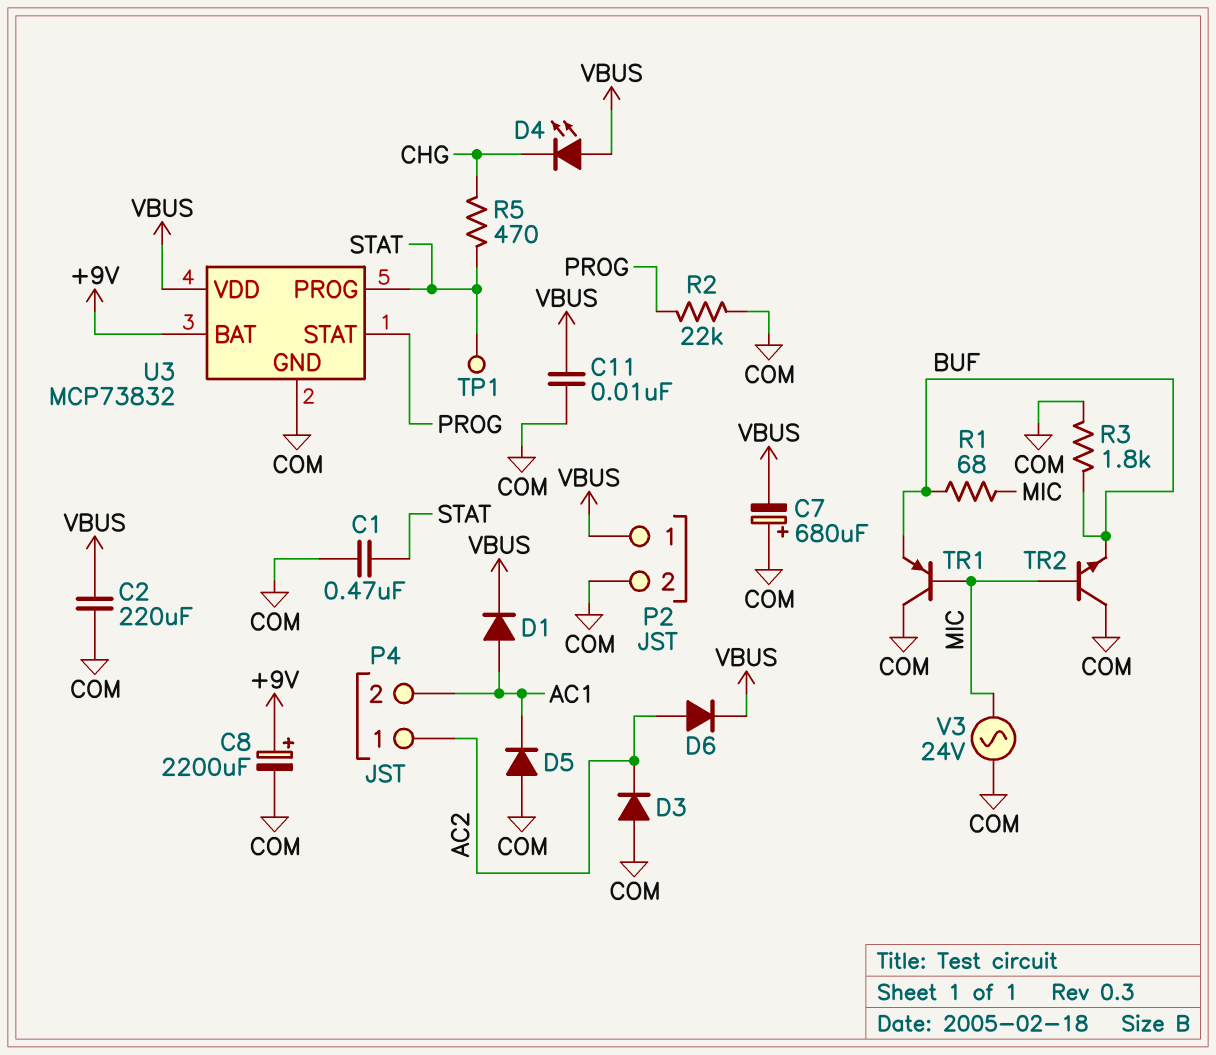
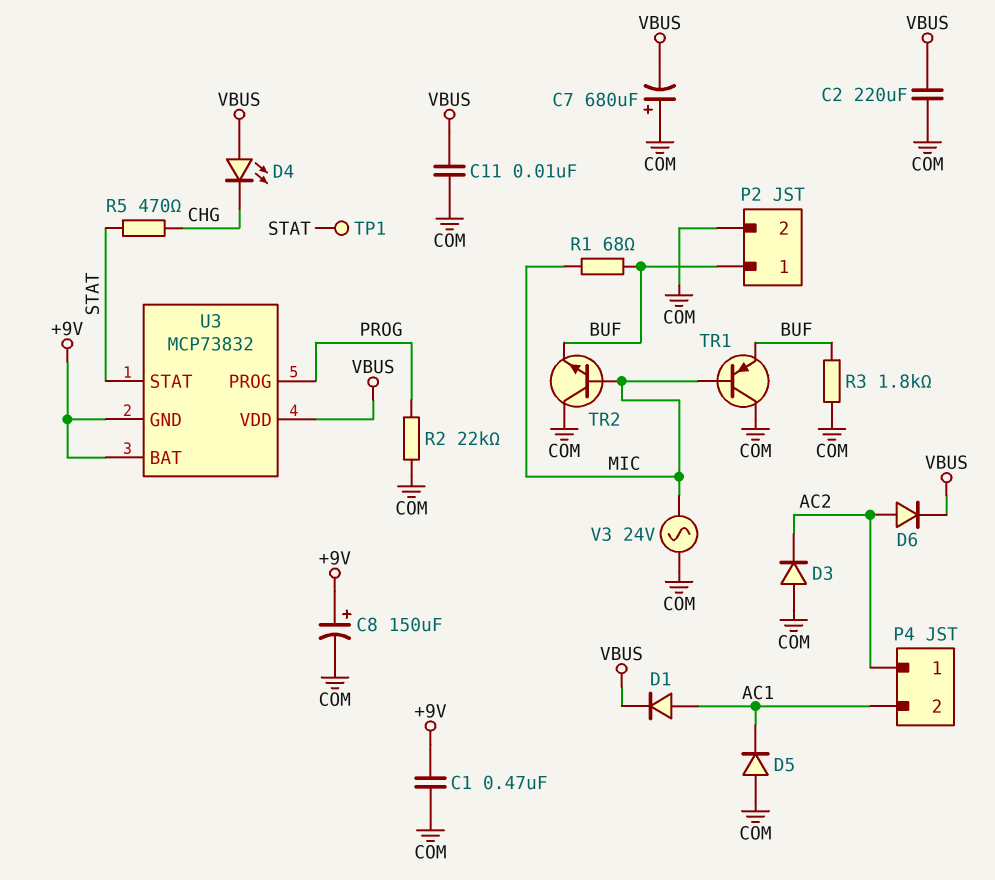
C1: 470nF (COM, STAT) -> 470nF (+9V, COM)
C8: 2200uF (plus +9V, minus COM) -> 150uF (plus +9V, minus COM)
P2 pin 1: VBUS -> BUF
U3 pin GND: COM -> +9V
U3 pin PROG: STAT -> PROG
U3 pin STAT: PROG -> STAT

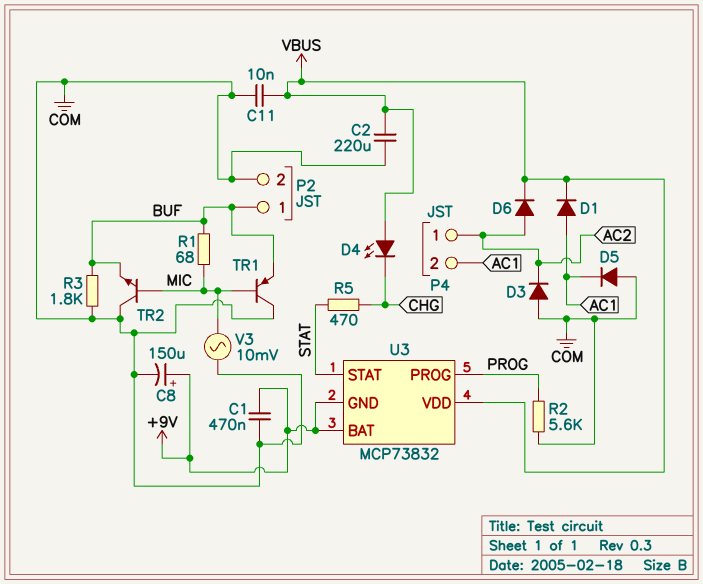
C7: 680uF (plus COM, minus VBUS) -> none
R2: 22k (COM, PROG) -> 5.6k (COM, PROG)
TP1: test point (STAT) -> none
V3: AC 24V (COM, MIC) -> AC 10mV (COM, MIC)

